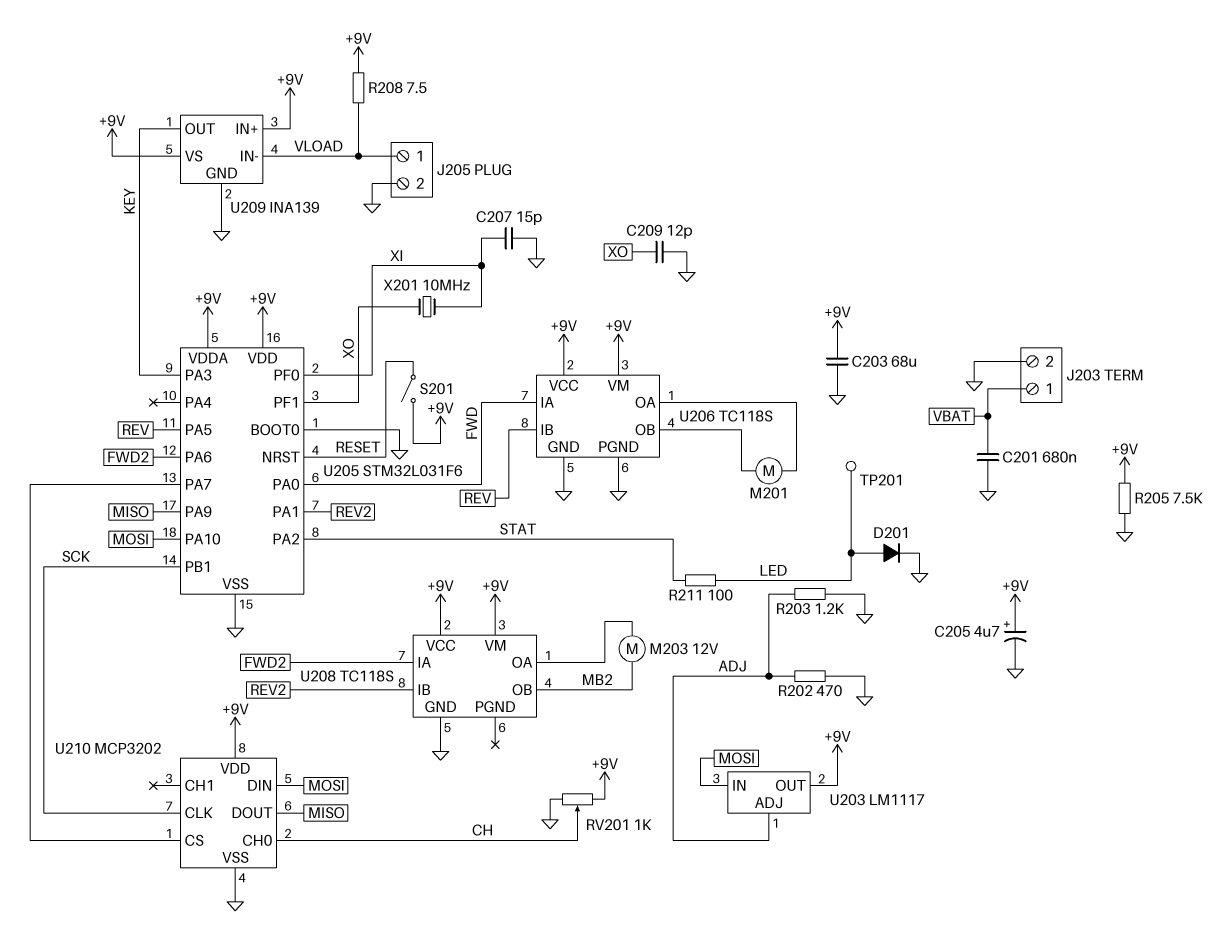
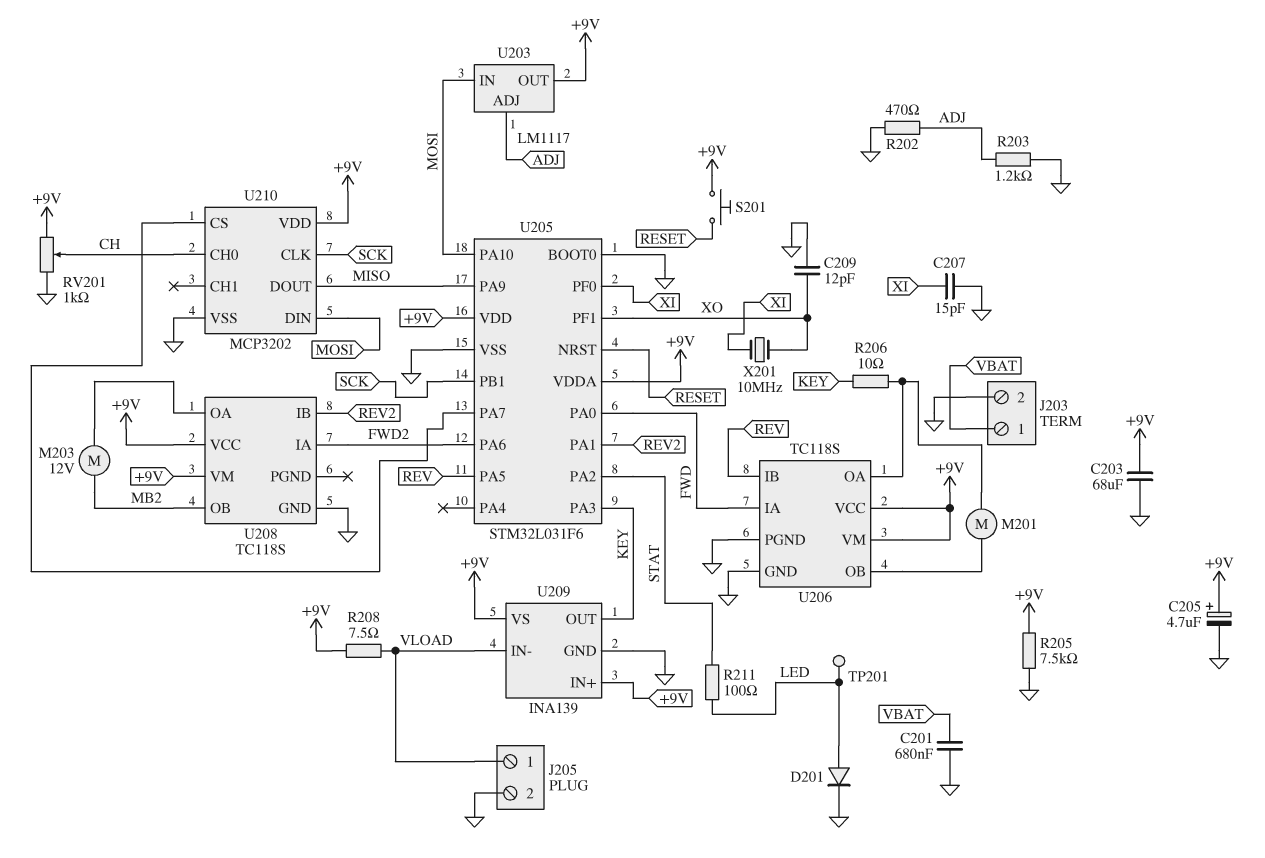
R206: none -> 10 (KEY, U206/OA)
S201: switch (+9V, RESET) -> button (+9V, RESET)

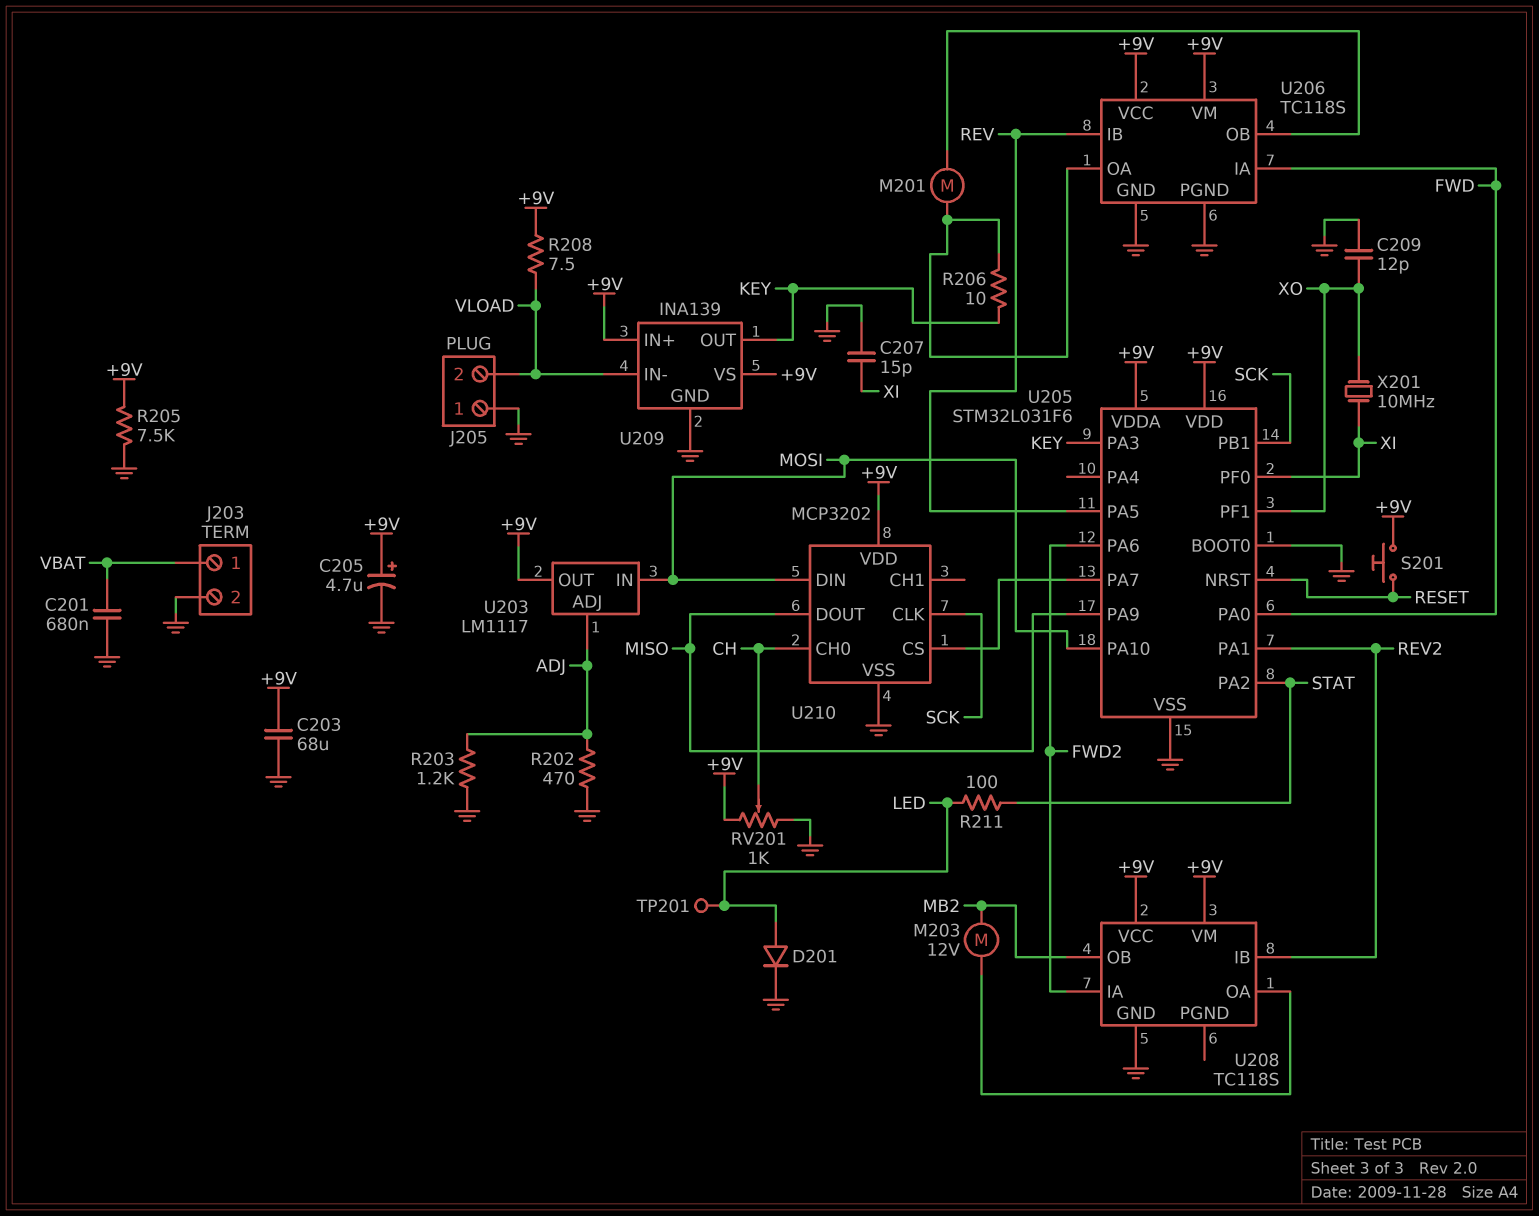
J205 pin 1: VLOAD -> GND
J205 pin 2: GND -> VLOAD

